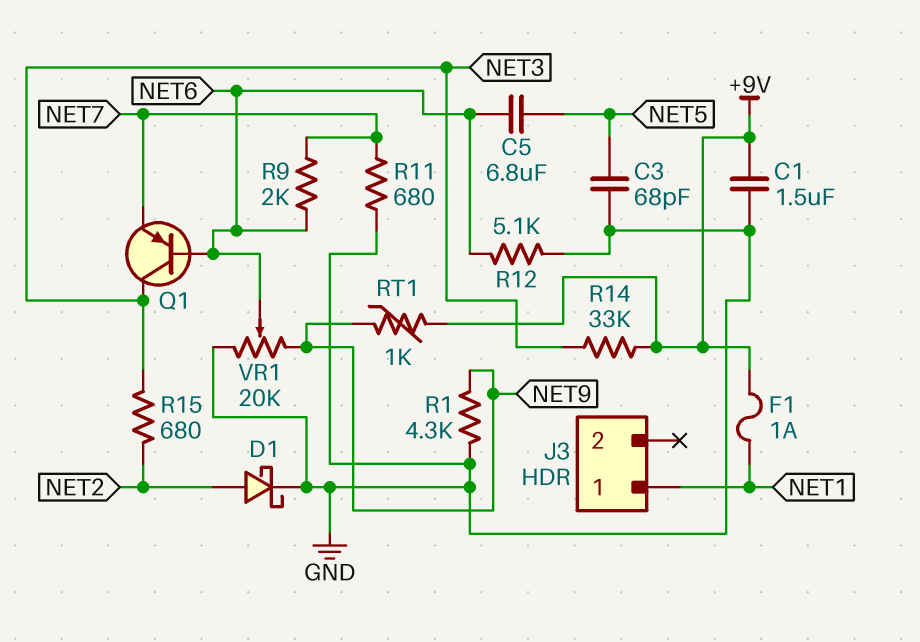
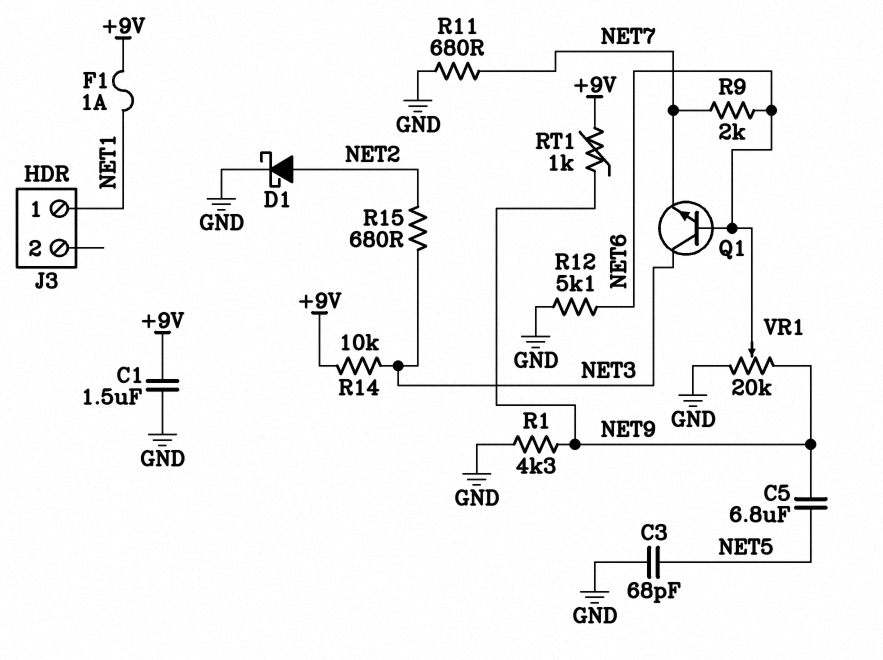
C5: 6.8uF (NET5, NET6) -> 6.8uF (NET5, NET9)
Q1: PNP (B NET6, C NET3, E NET7) -> NPN (B NET6, C NET3, E NET7)
R14: 33k (+9V, NET3) -> 10k (+9V, NET3)

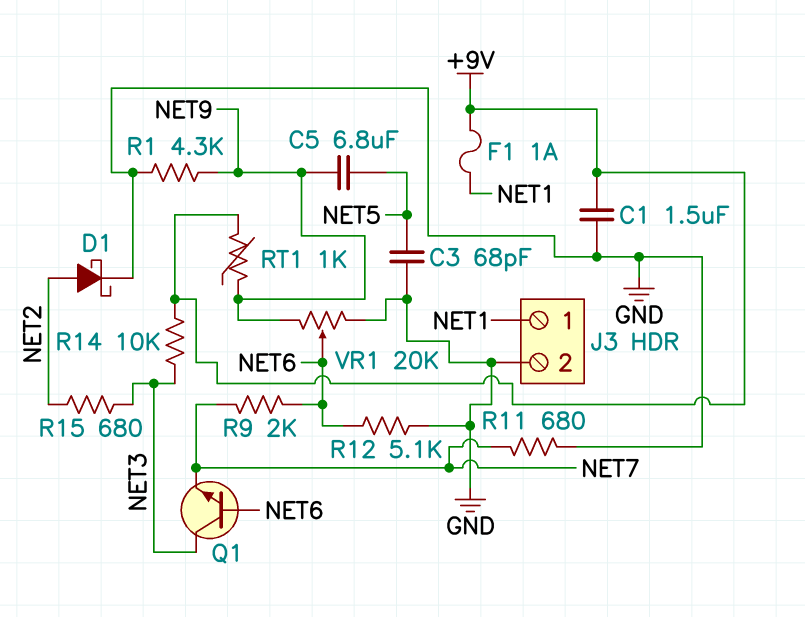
J3 pin 2: none -> GND

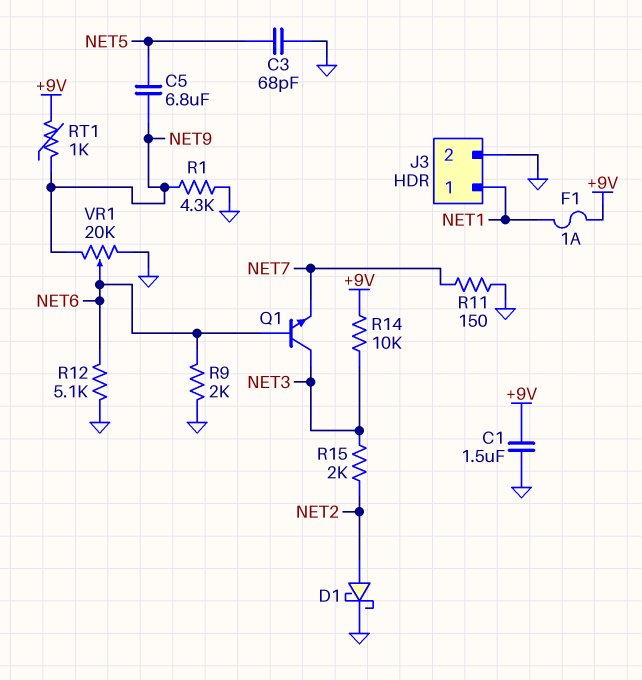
R9: 2k (NET6, NET7) -> 2k (GND, NET6)
R11: 680 (GND, NET7) -> 150 (GND, NET7)
R15: 680 (NET2, NET3) -> 2k (NET2, NET3)

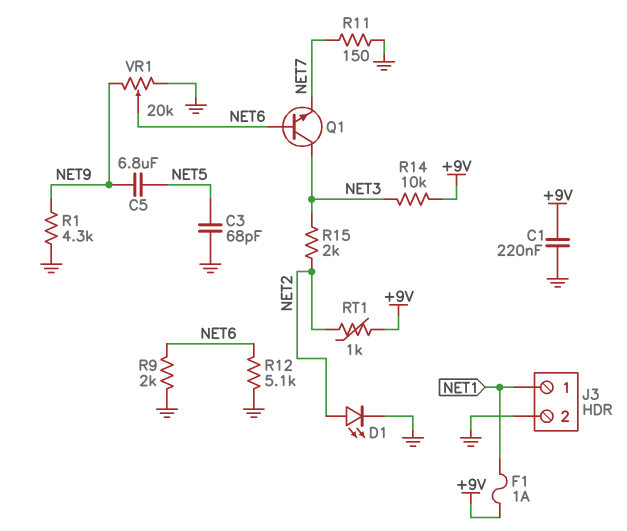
C1: 1.5uF (+9V, GND) -> 220nF (+9V, GND)
D1: schottky (A NET2, K GND) -> LED (A NET2, K GND)
RT1: 1k (+9V, NET9) -> 1k (+9V, NET2)

